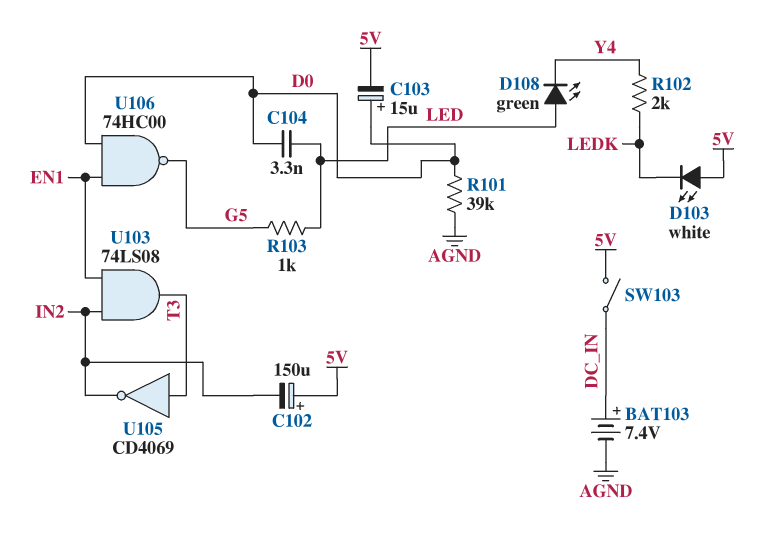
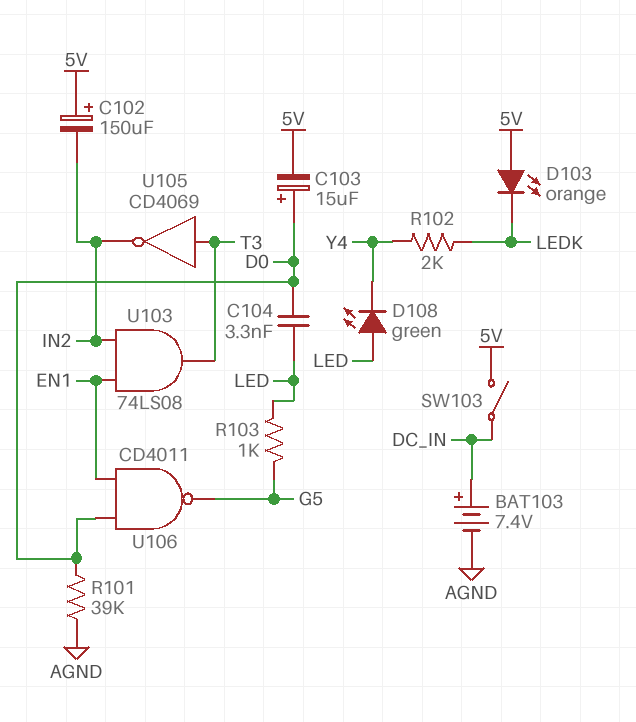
D103: LED white (A 5V, K LEDK) -> LED orange (A 5V, K LEDK)
U106: NAND 74HC00 (in D0, in EN1, out G5) -> NAND CD4011 (in D0, in EN1, out G5)

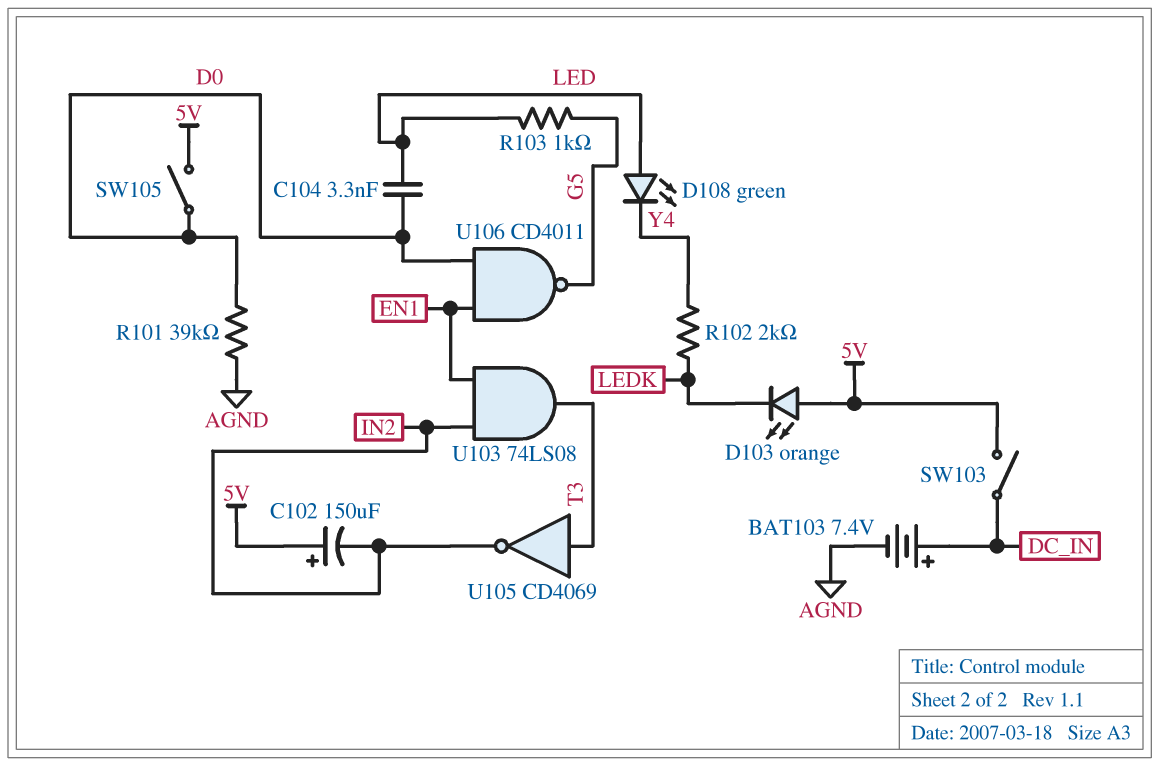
C103: 15uF (plus D0, minus 5V) -> none
SW105: none -> switch (5V, D0)

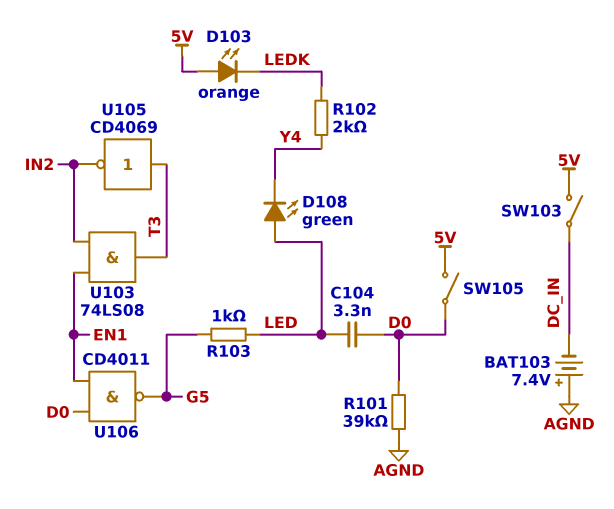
BAT103: 7.4V (plus DC_IN, minus AGND) -> 7.4V (plus AGND, minus DC_IN)
C102: 150uF (plus 5V, minus IN2) -> none

